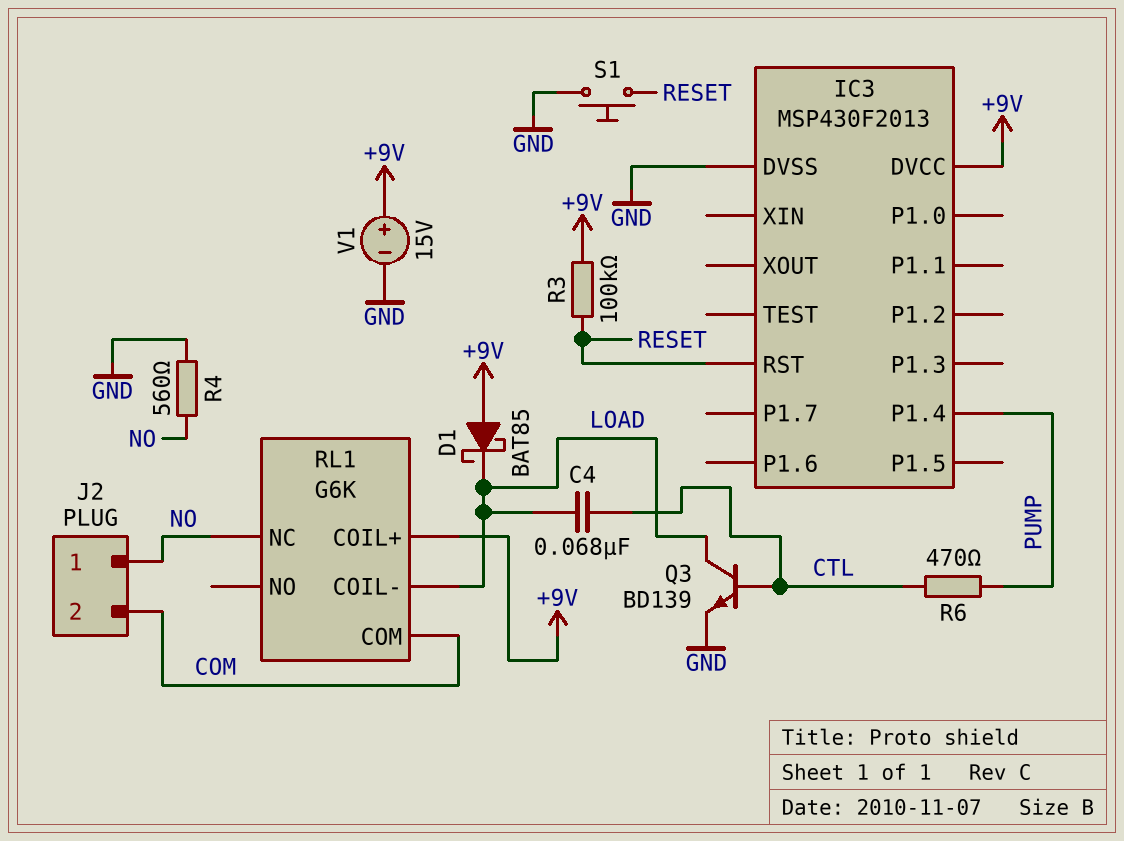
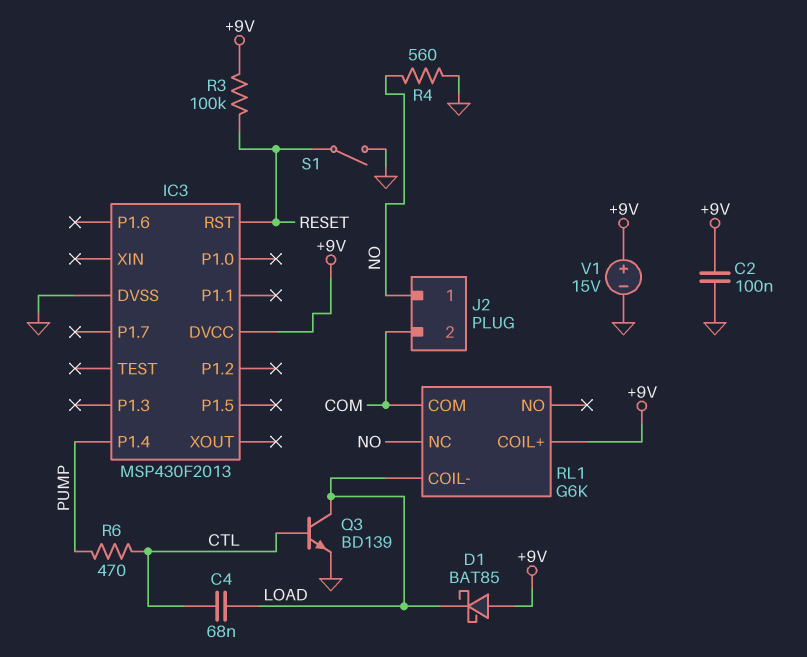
C2: none -> 100nF (+9V, GND)
S1: button (GND, RESET) -> switch (GND, RESET)

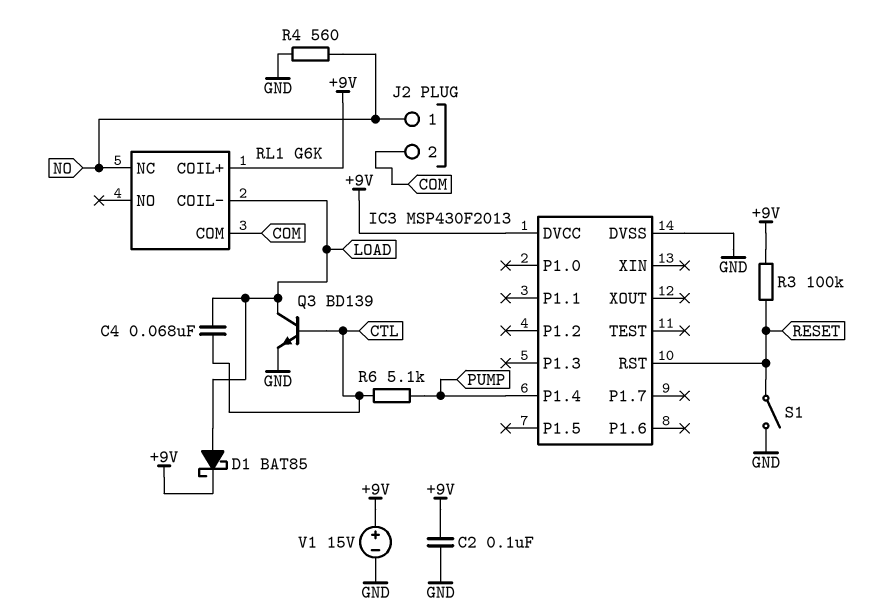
D1: schottky BAT85 (A +9V, K LOAD) -> schottky BAT85 (A LOAD, K +9V)
R6: 470 (CTL, PUMP) -> 5.1k (CTL, PUMP)

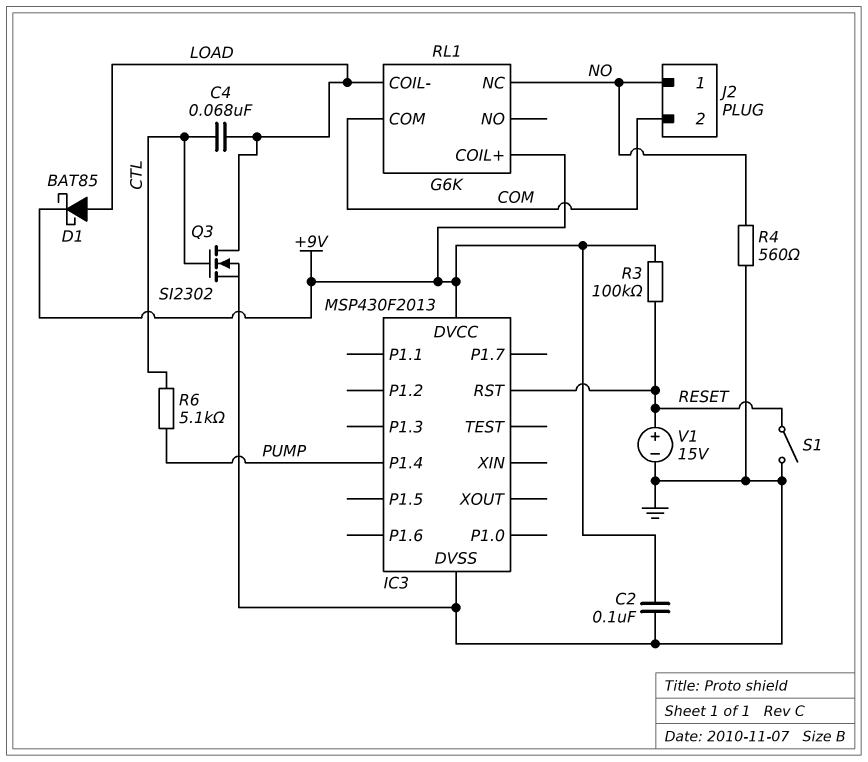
Q3: NPN BD139 (B CTL, C LOAD, E GND) -> NMOS SI2302 (G CTL, D LOAD, S GND)
V1: 15V (plus +9V, minus GND) -> 15V (plus RESET, minus GND)

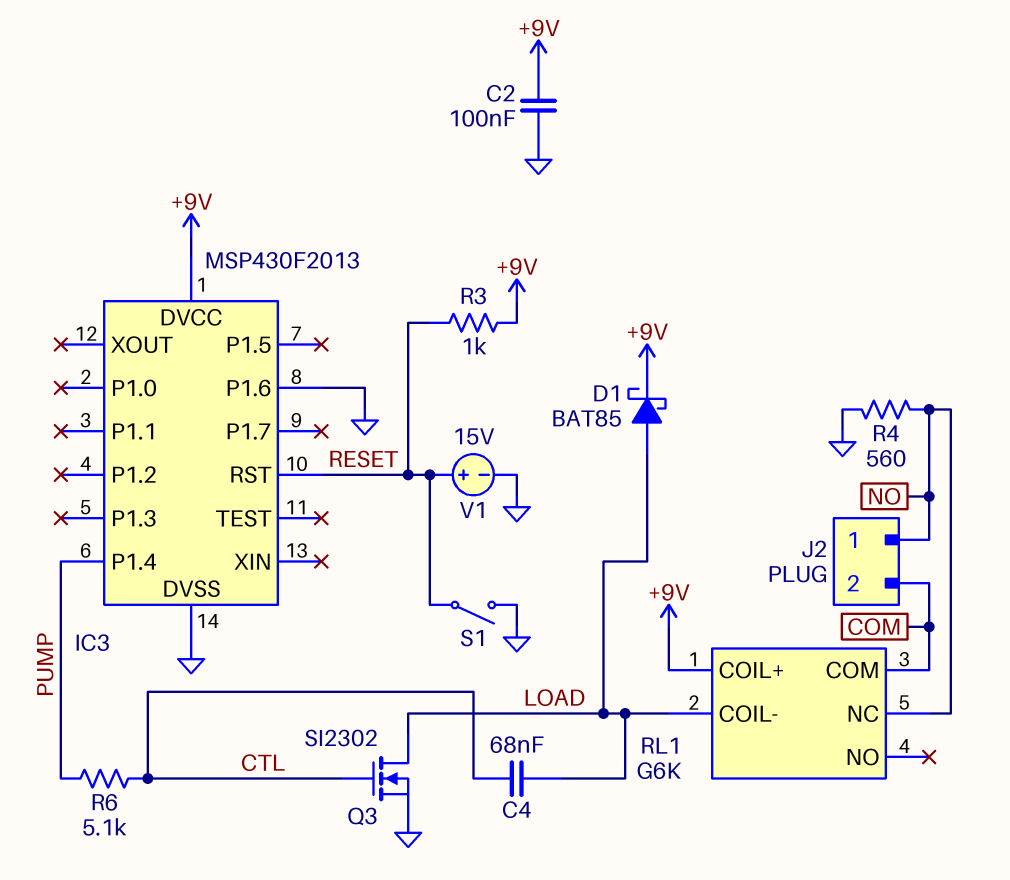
IC3 pin P1.6: none -> GND
R3: 100k (+9V, RESET) -> 1k (+9V, RESET)

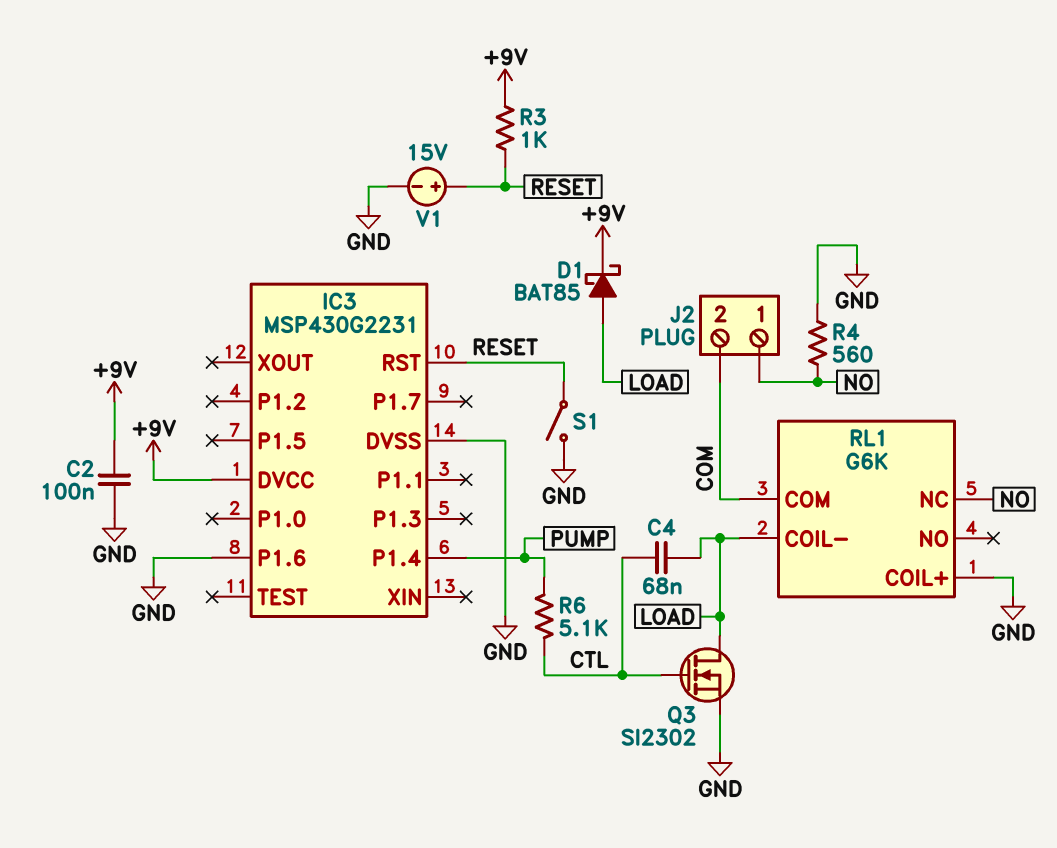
IC3: MSP430F2013 -> MSP430G2231
RL1 pin COIL+: +9V -> GND

